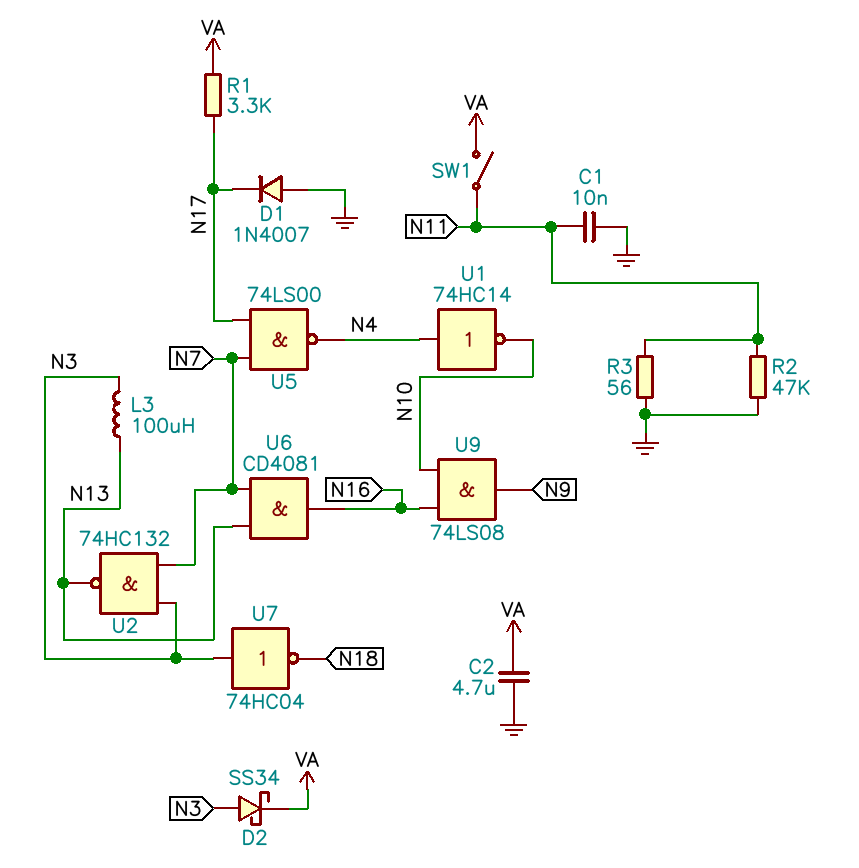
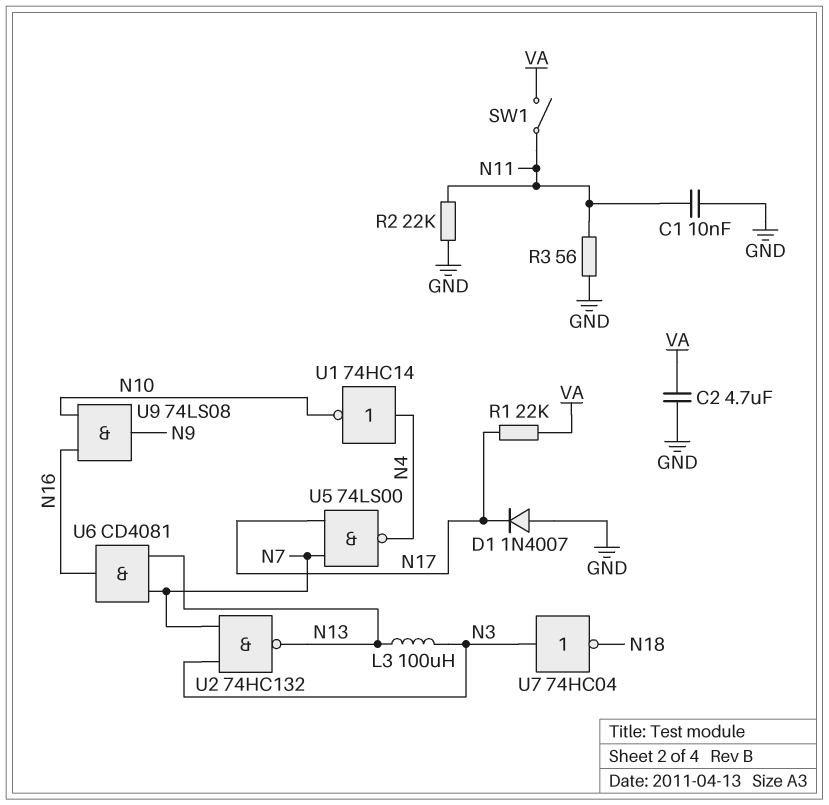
D2: schottky SS34 (A N3, K VA) -> none
R1: 3.3k (N17, VA) -> 22k (N17, VA)
R2: 47k (GND, N11) -> 22k (GND, N11)

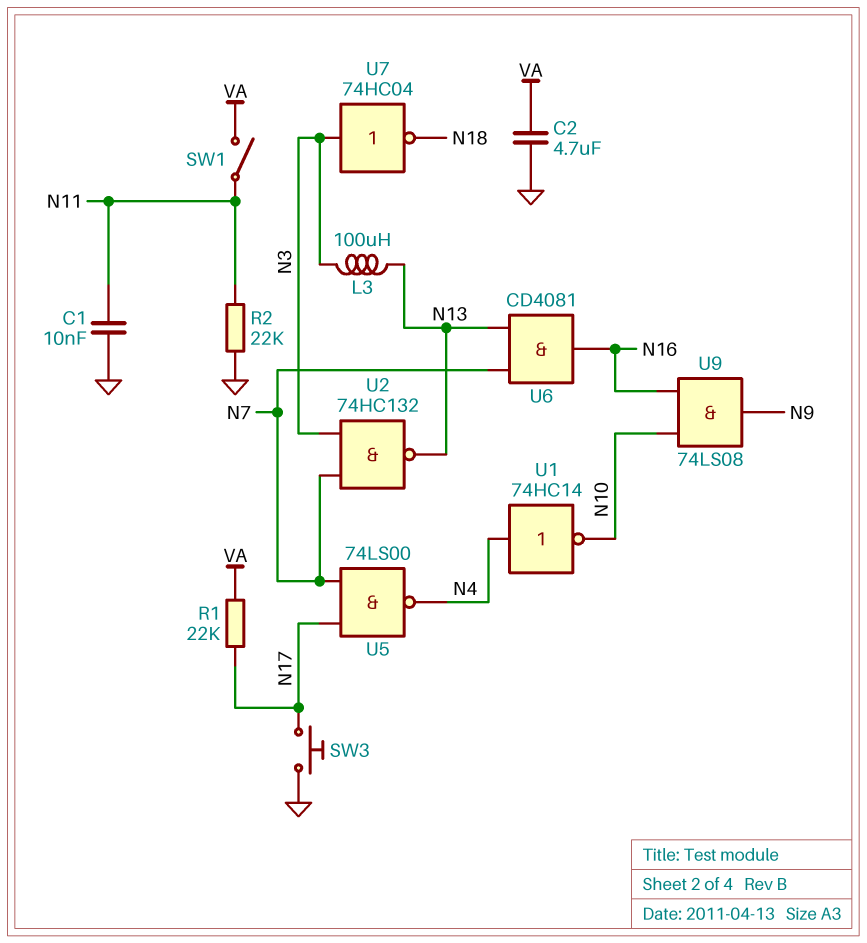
D1: diode 1N4007 (A GND, K N17) -> none
R3: 56 (GND, N11) -> none
SW3: none -> button (GND, N17)

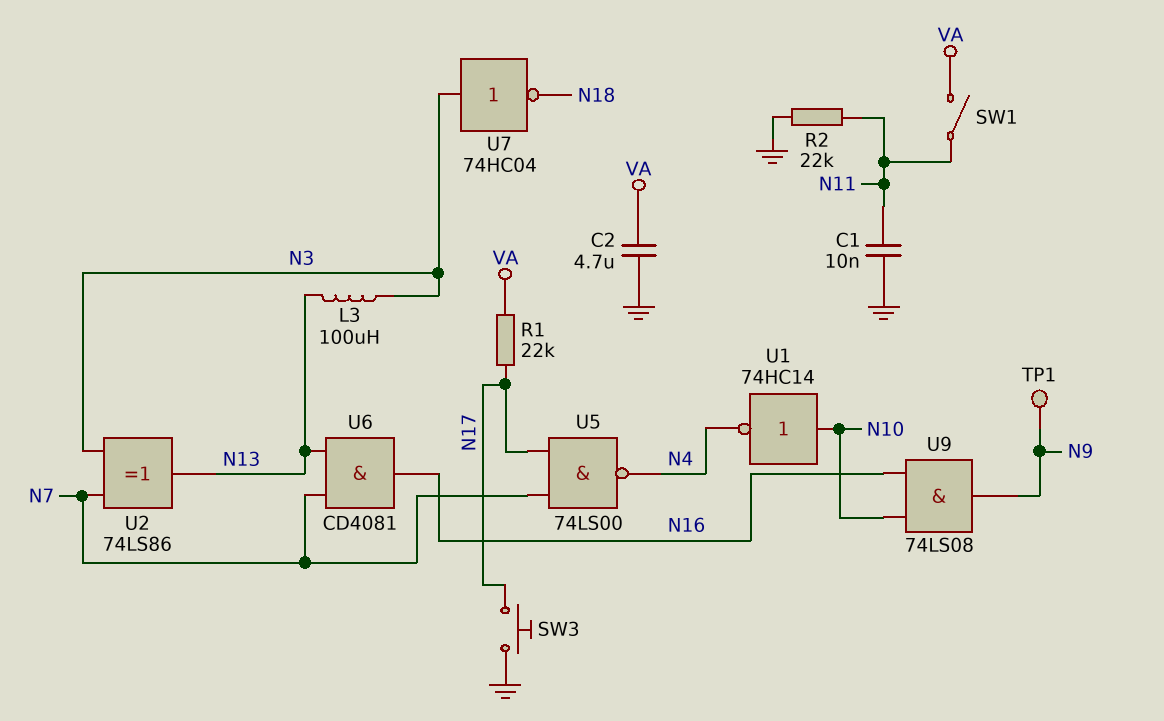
TP1: none -> test point (N9)
U1: NOT 74HC14 (in N4, out N10) -> NOT 74HC14 (in N10, out N4)
U2: NAND 74HC132 (in N3, in N7, out N13) -> XOR 74LS86 (in N3, in N7, out N13)

